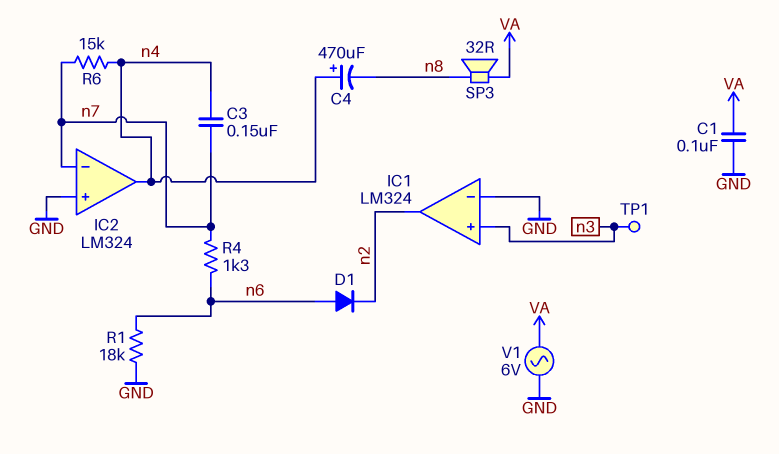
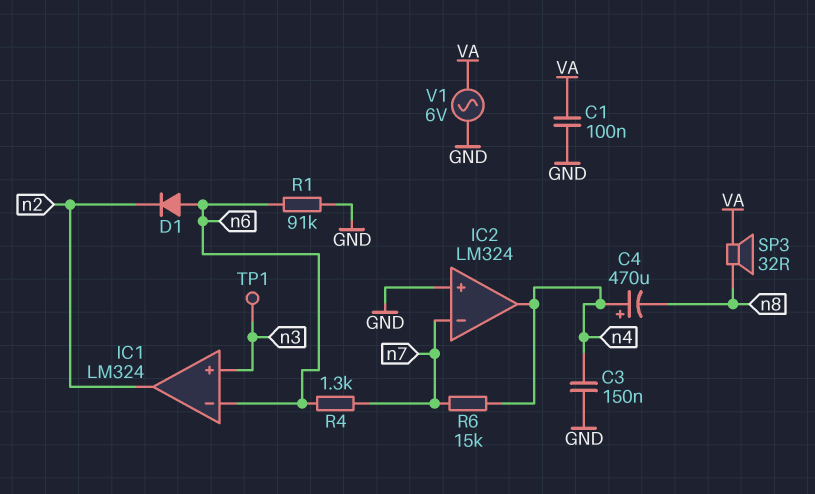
C3: 150nF (n4, n7) -> 150nF (GND, n4)
IC1 pin in-: GND -> n6
R1: 18k (GND, n6) -> 91k (GND, n6)

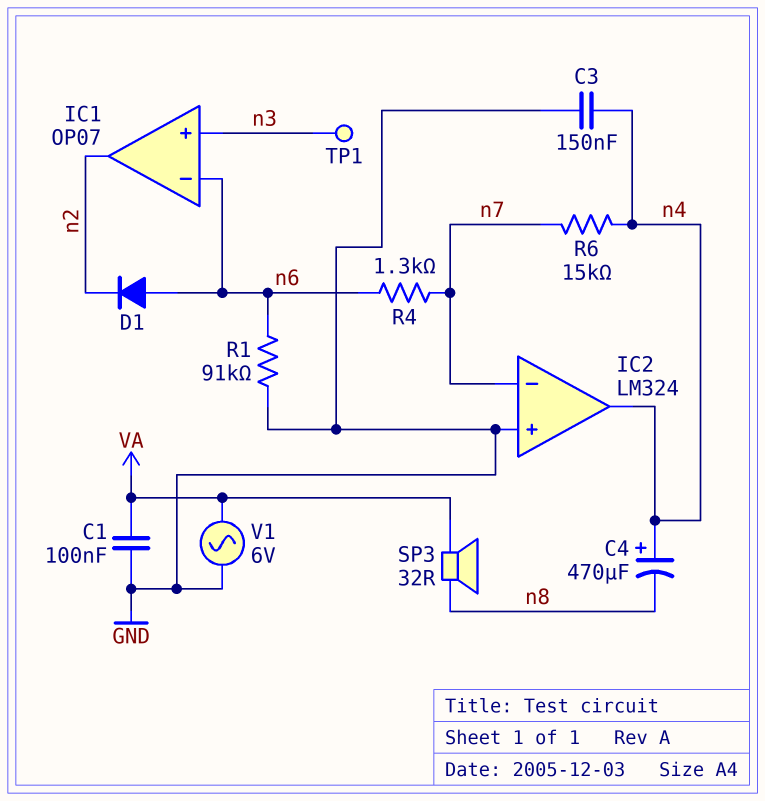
IC1: LM324 -> OP07

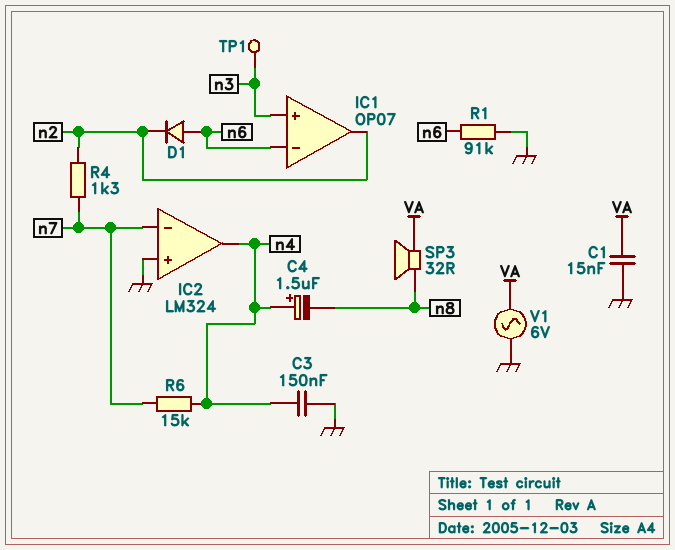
C1: 100nF (GND, VA) -> 15nF (GND, VA)
C4: 470uF (plus n4, minus n8) -> 1.5uF (plus n4, minus n8)
R4: 1.3k (n6, n7) -> 1.3k (n2, n7)

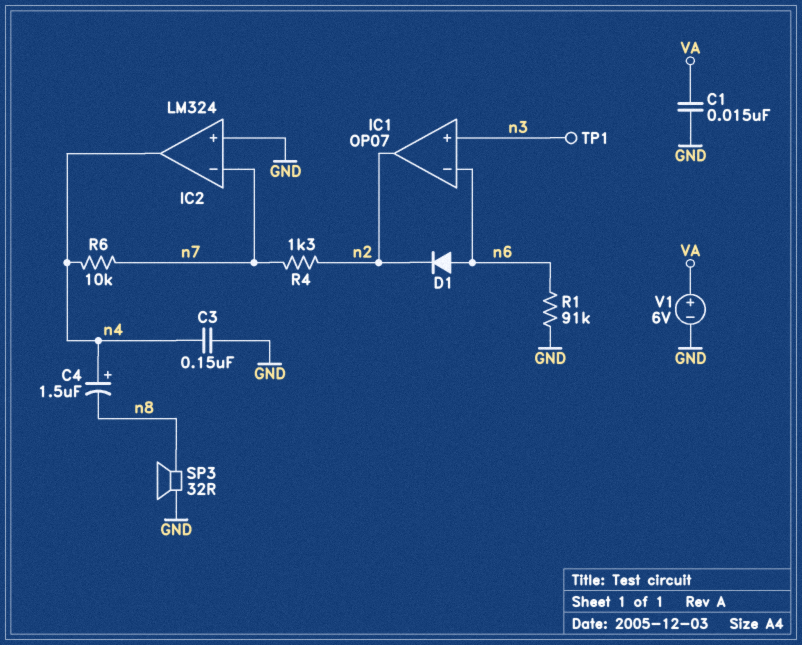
R6: 15k (n4, n7) -> 10k (n4, n7)
SP3: speaker 32R (VA, n8) -> speaker 32R (GND, n8)
V1: AC 6V (GND, VA) -> 6V (plus VA, minus GND)

